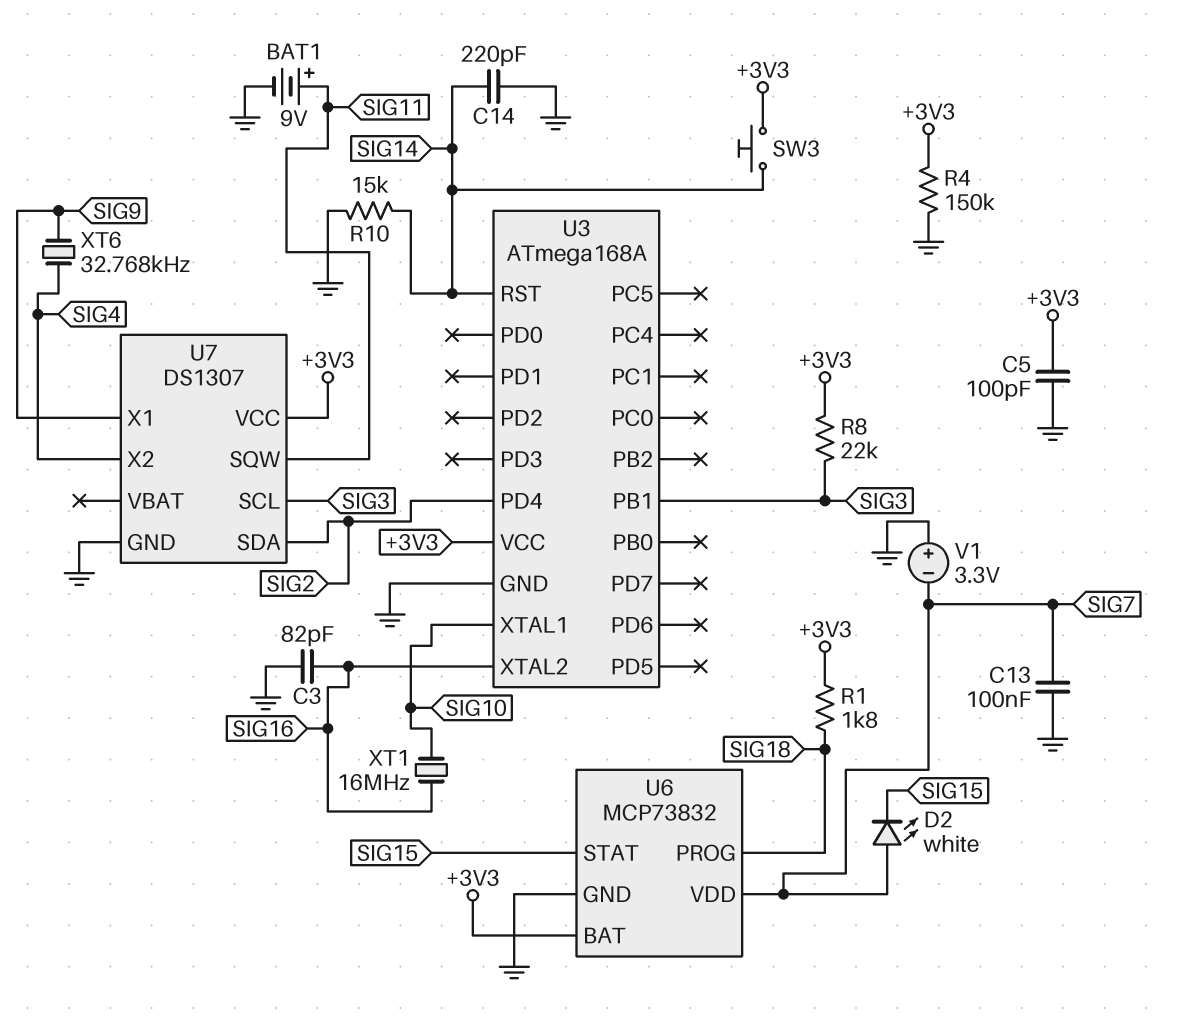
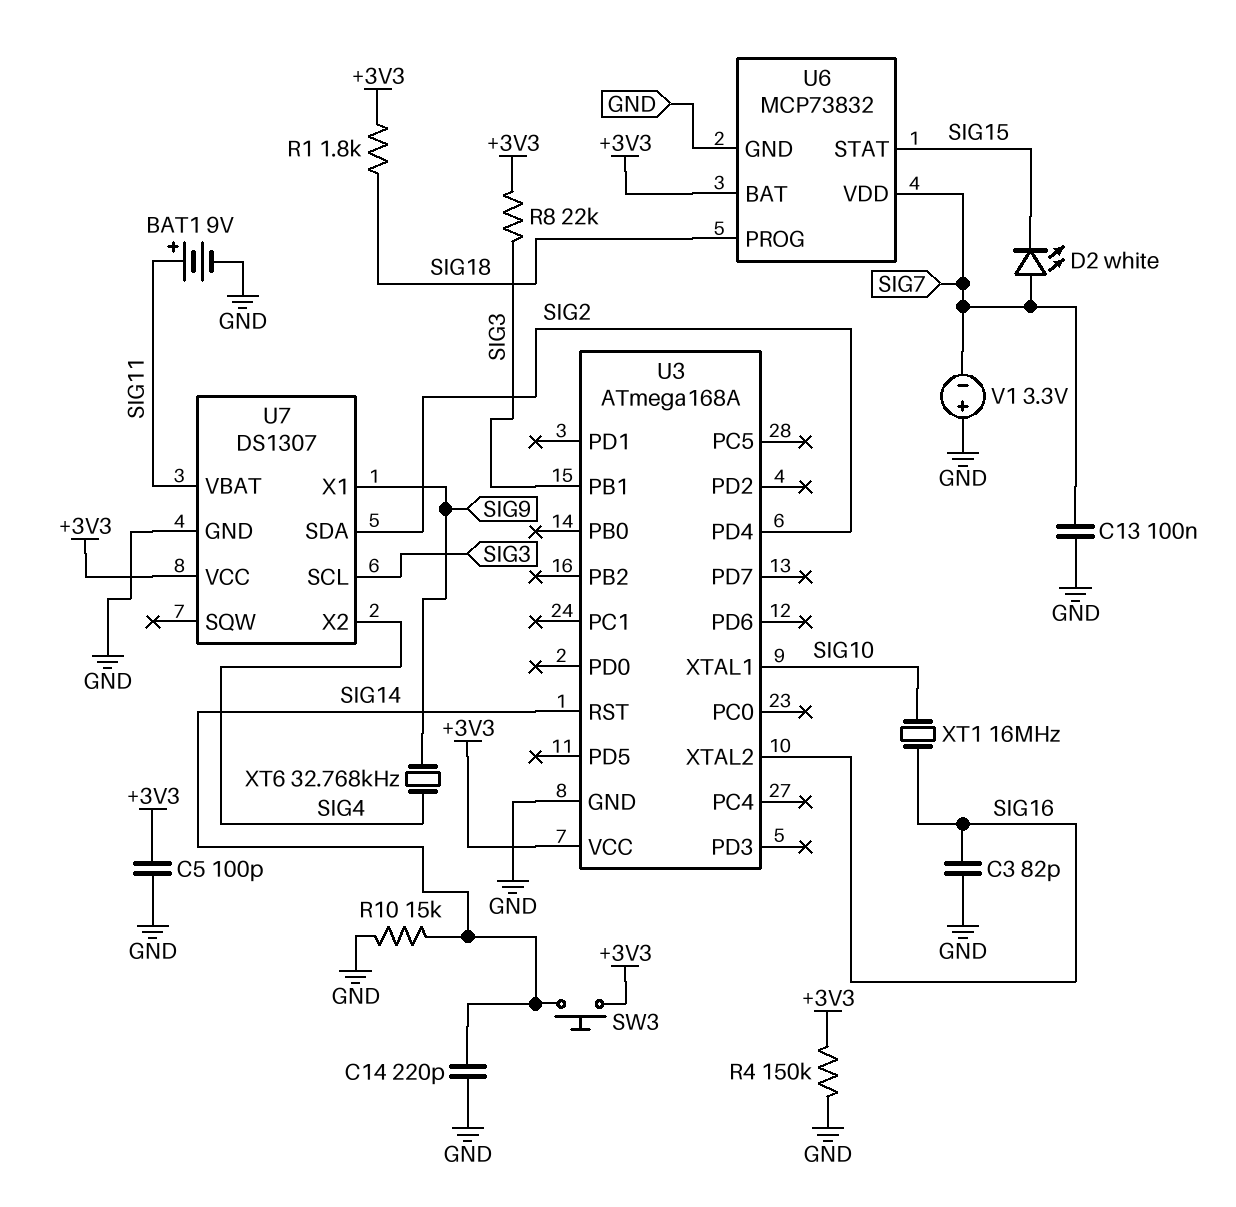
U7 pin SQW: SIG11 -> none
U7 pin VBAT: none -> SIG11

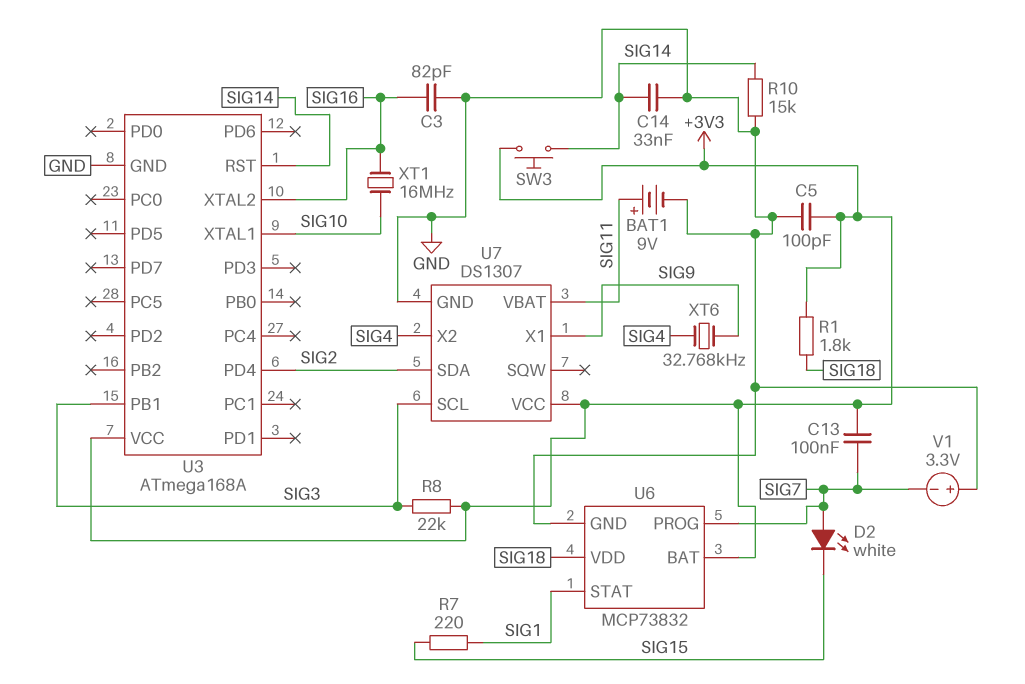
C13: 100nF (GND, SIG7) -> 100nF (+3V3, SIG7)
C14: 220pF (GND, SIG14) -> 33nF (GND, SIG14)
R4: 150k (+3V3, GND) -> none
R7: none -> 220 (SIG1, SIG15)
U6 pin PROG: SIG18 -> SIG7
U6 pin STAT: SIG15 -> SIG1
U6 pin VDD: SIG7 -> SIG18

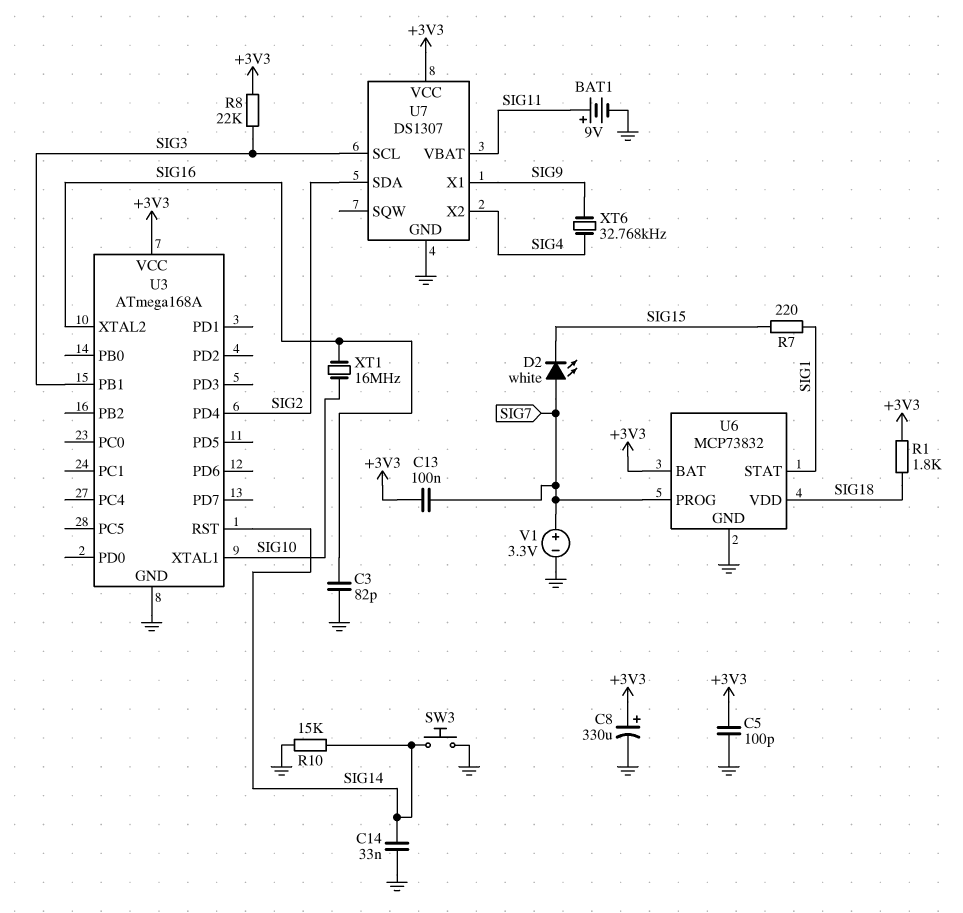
C8: none -> 330uF (plus +3V3, minus GND)
SW3: button (+3V3, SIG14) -> button (GND, SIG14)
V1: 3.3V (plus GND, minus SIG7) -> 3.3V (plus SIG7, minus GND)

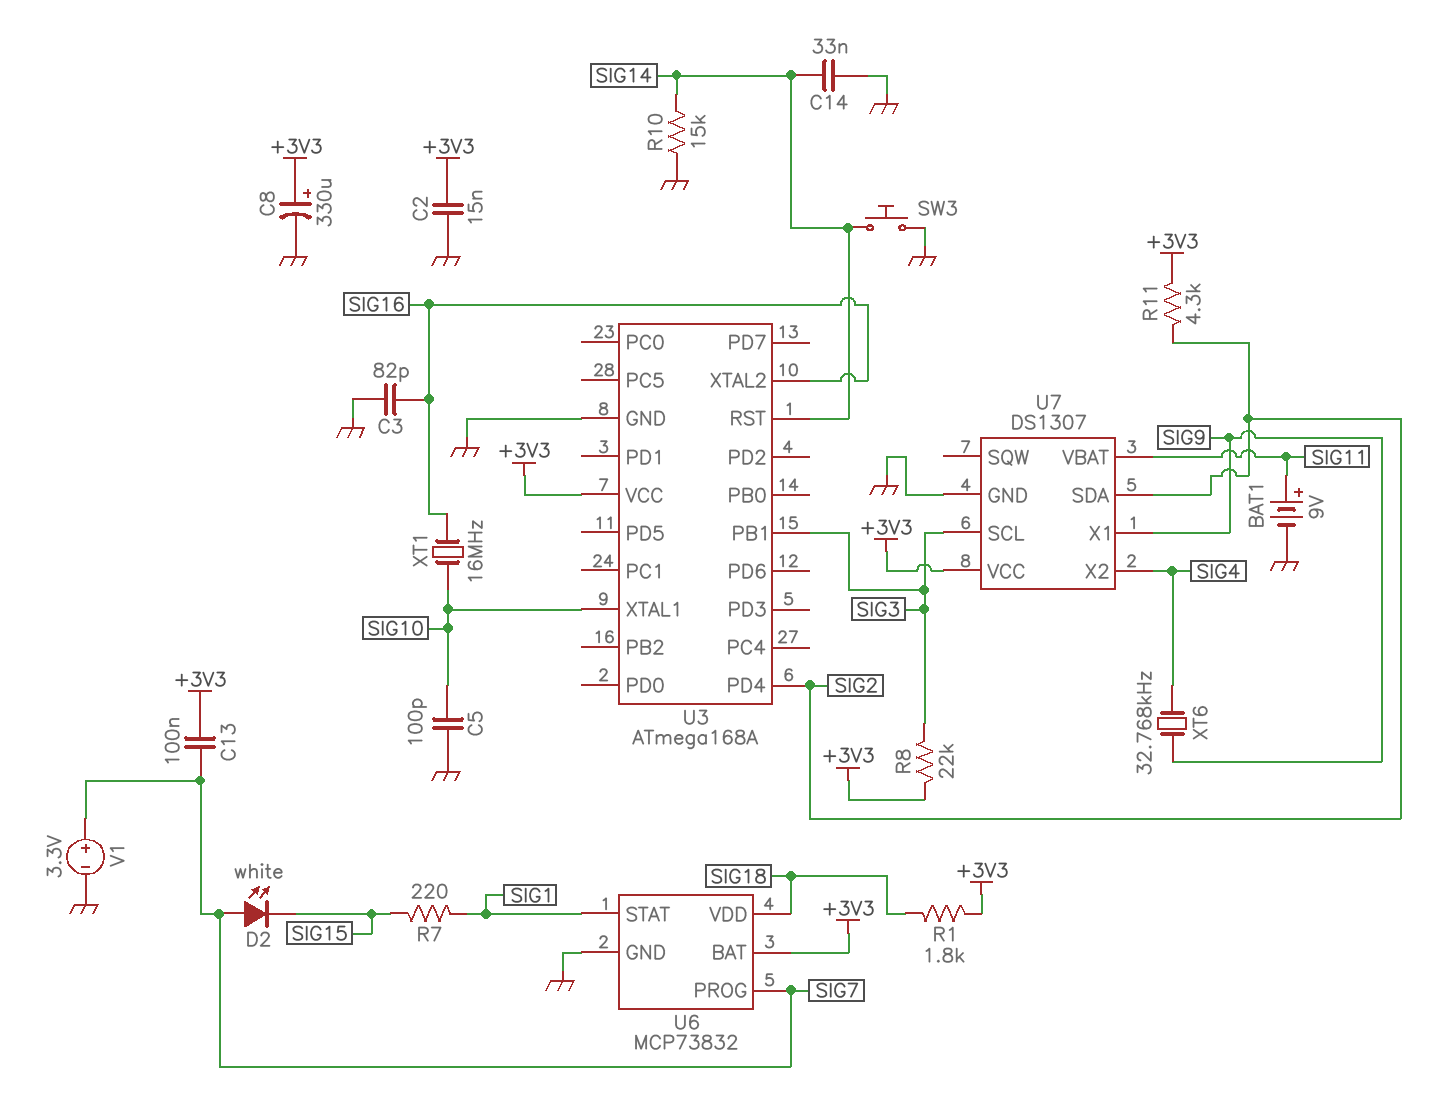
C2: none -> 15nF (+3V3, GND)
C5: 100pF (+3V3, GND) -> 100pF (GND, SIG10)
R11: none -> 4.3k (+3V3, SIG2)

